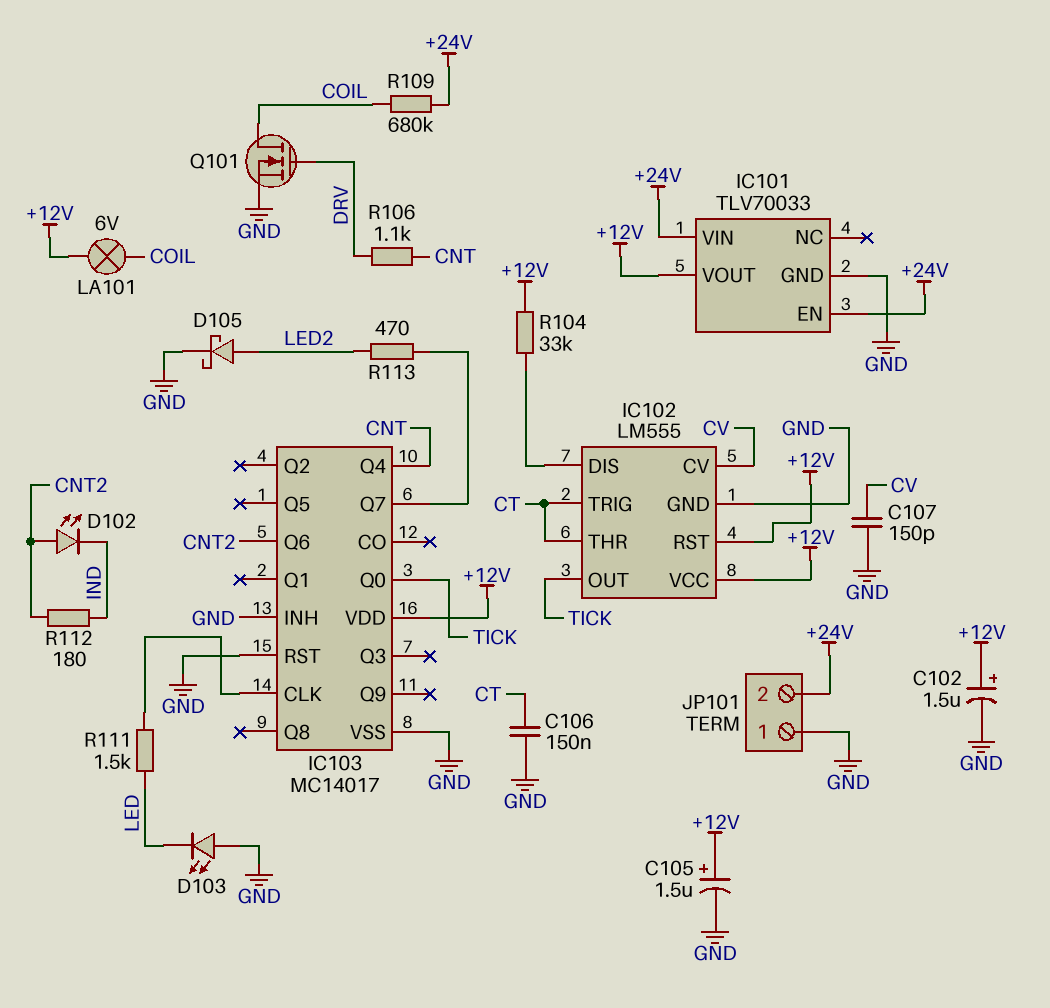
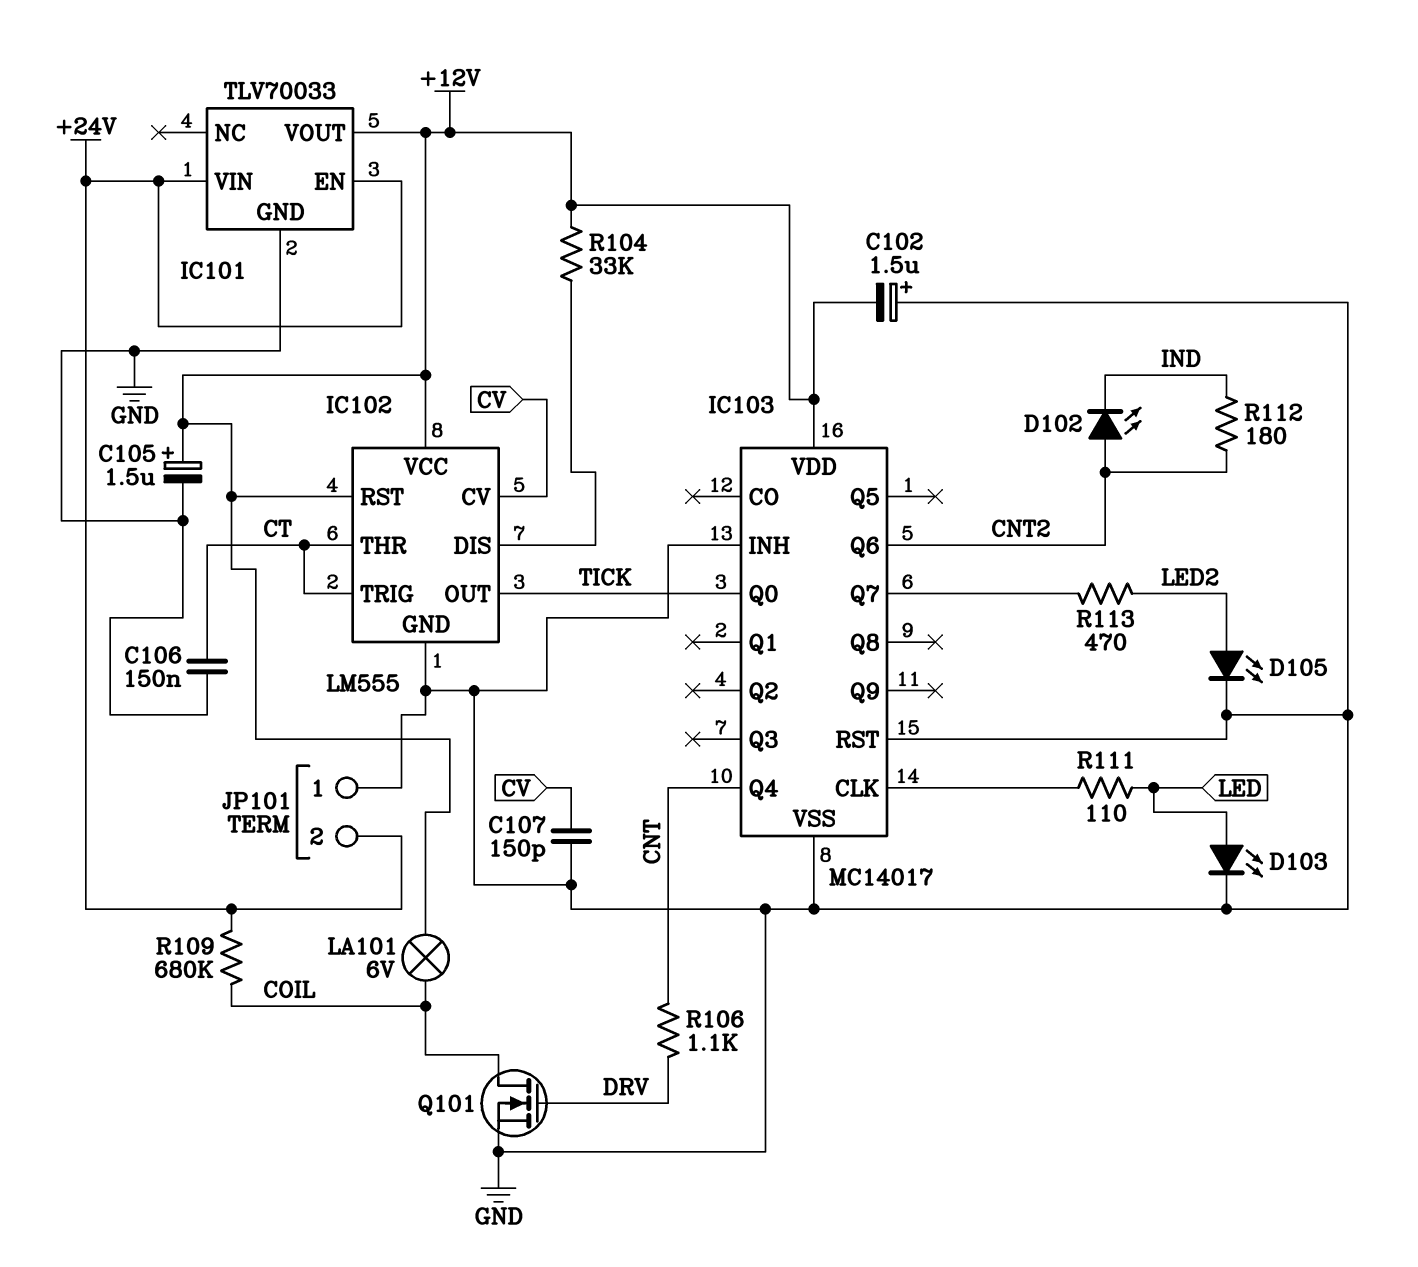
C102: 1.5uF (plus +12V, minus GND) -> 1.5uF (plus GND, minus +12V)
D103: LED (A GND, K LED) -> LED (A LED, K GND)
D105: schottky (A LED2, K GND) -> LED (A LED2, K GND)
R111: 1.5k (IC103/CLK, LED) -> 110 (IC103/CLK, LED)

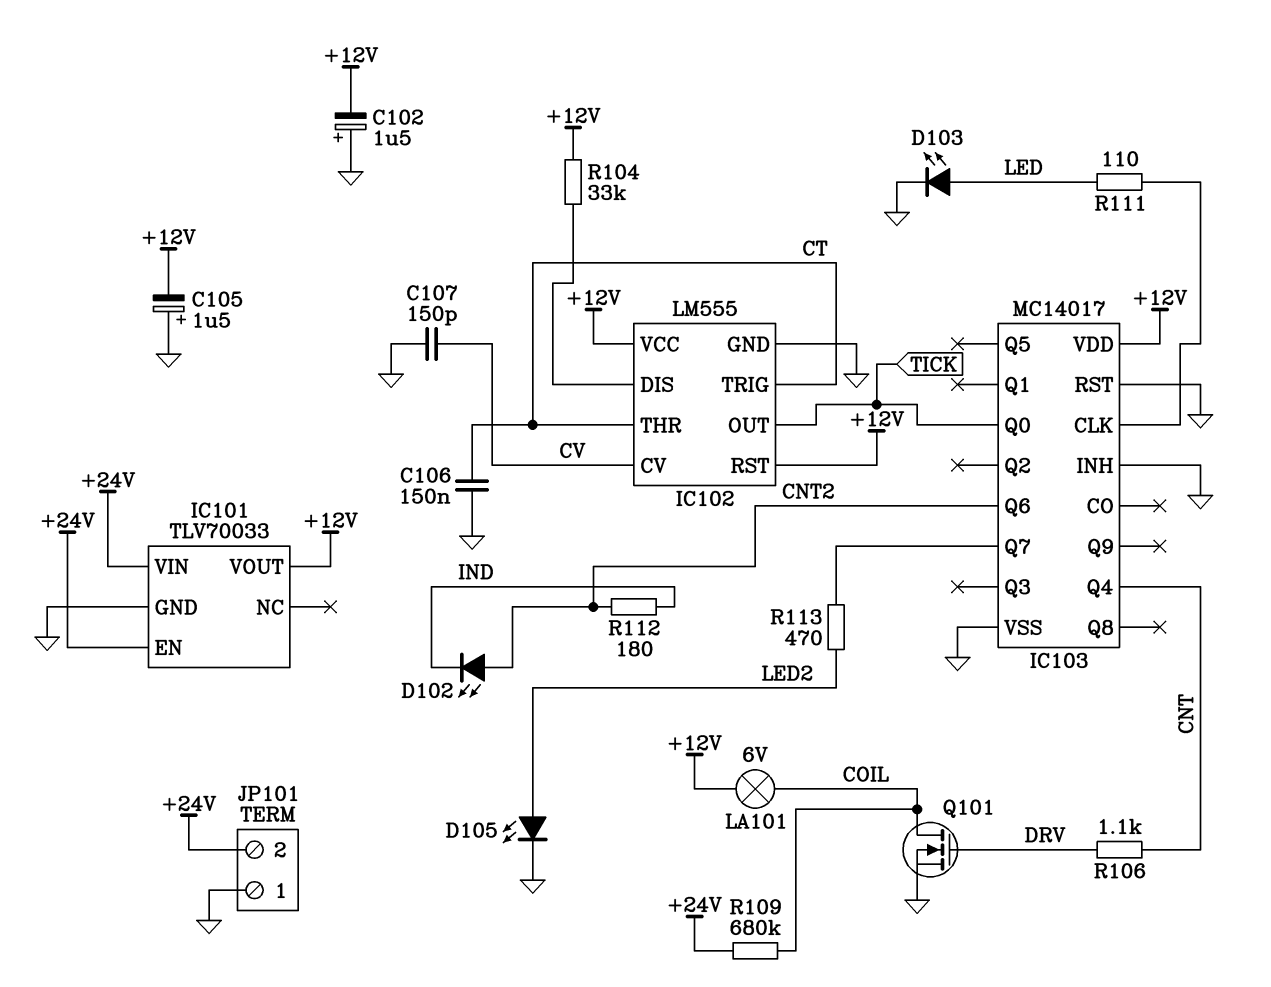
C105: 1.5uF (plus +12V, minus GND) -> 1.5uF (plus GND, minus +12V)

